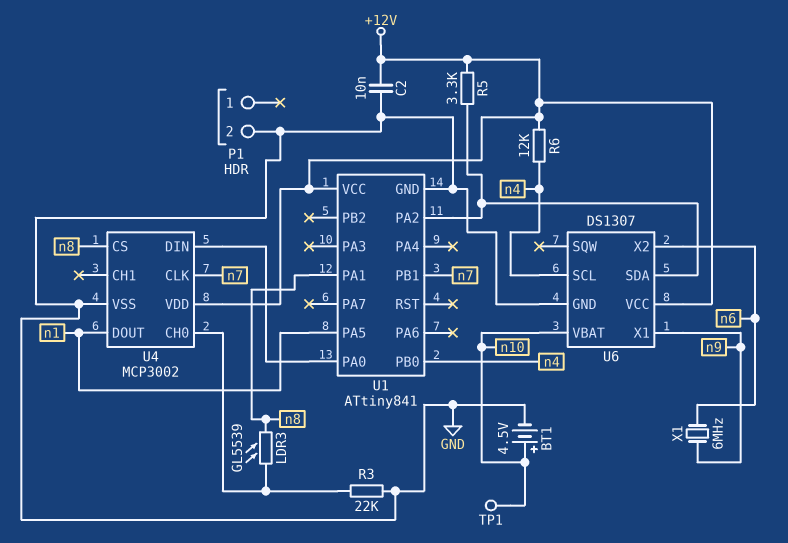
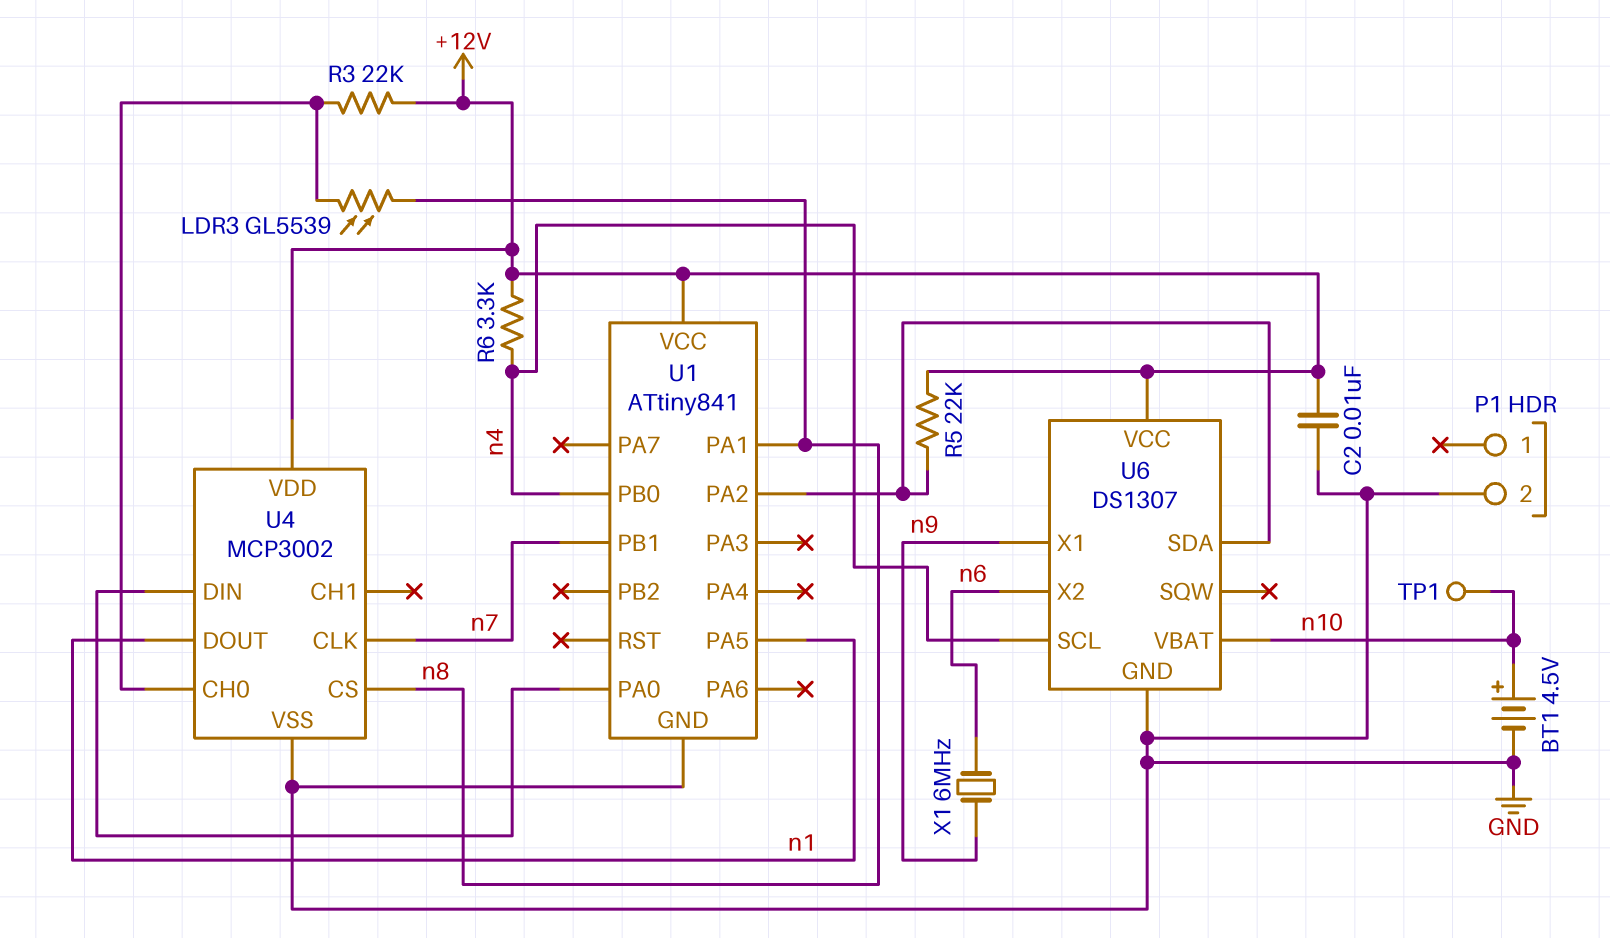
R3: 22k (GND, U4/CH0) -> 22k (+12V, U4/CH0)
R5: 3.3k (+12V, U1/PA2) -> 22k (+12V, U1/PA2)
R6: 12k (+12V, n4) -> 3.3k (+12V, n4)

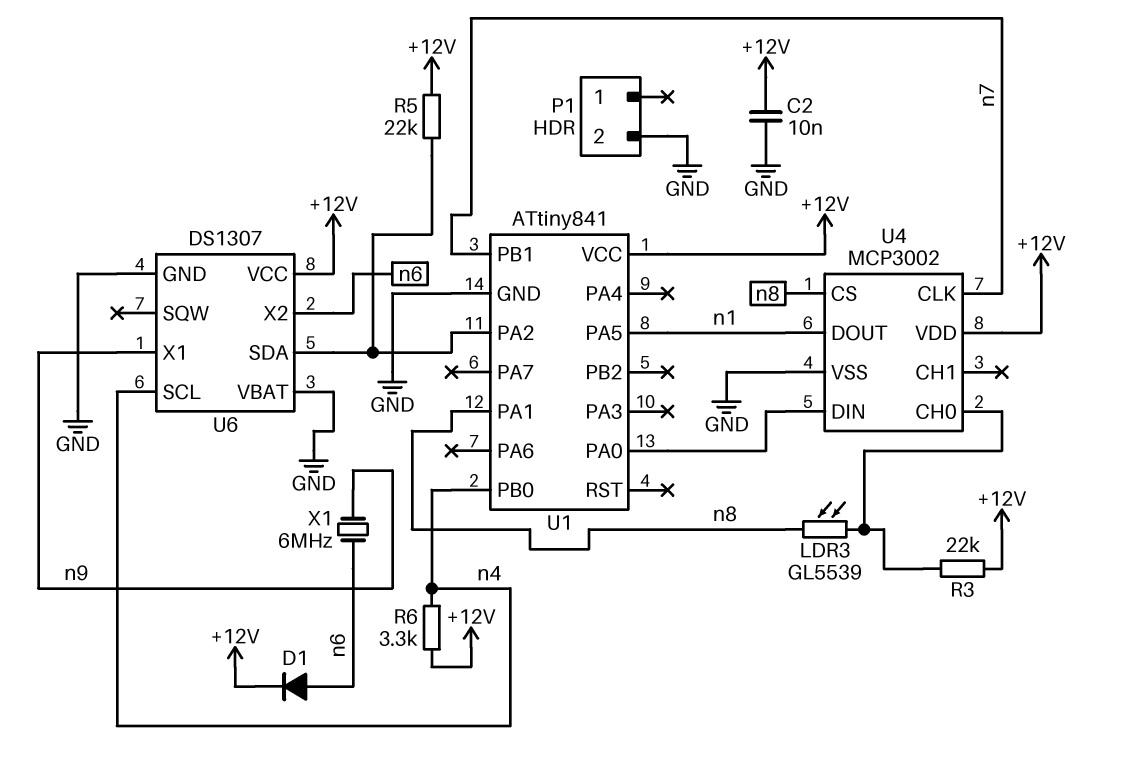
BT1: 4.5V (plus n10, minus GND) -> none
D1: none -> diode (A n6, K +12V)
TP1: test point (n10) -> none
U6 pin VBAT: n10 -> GND

